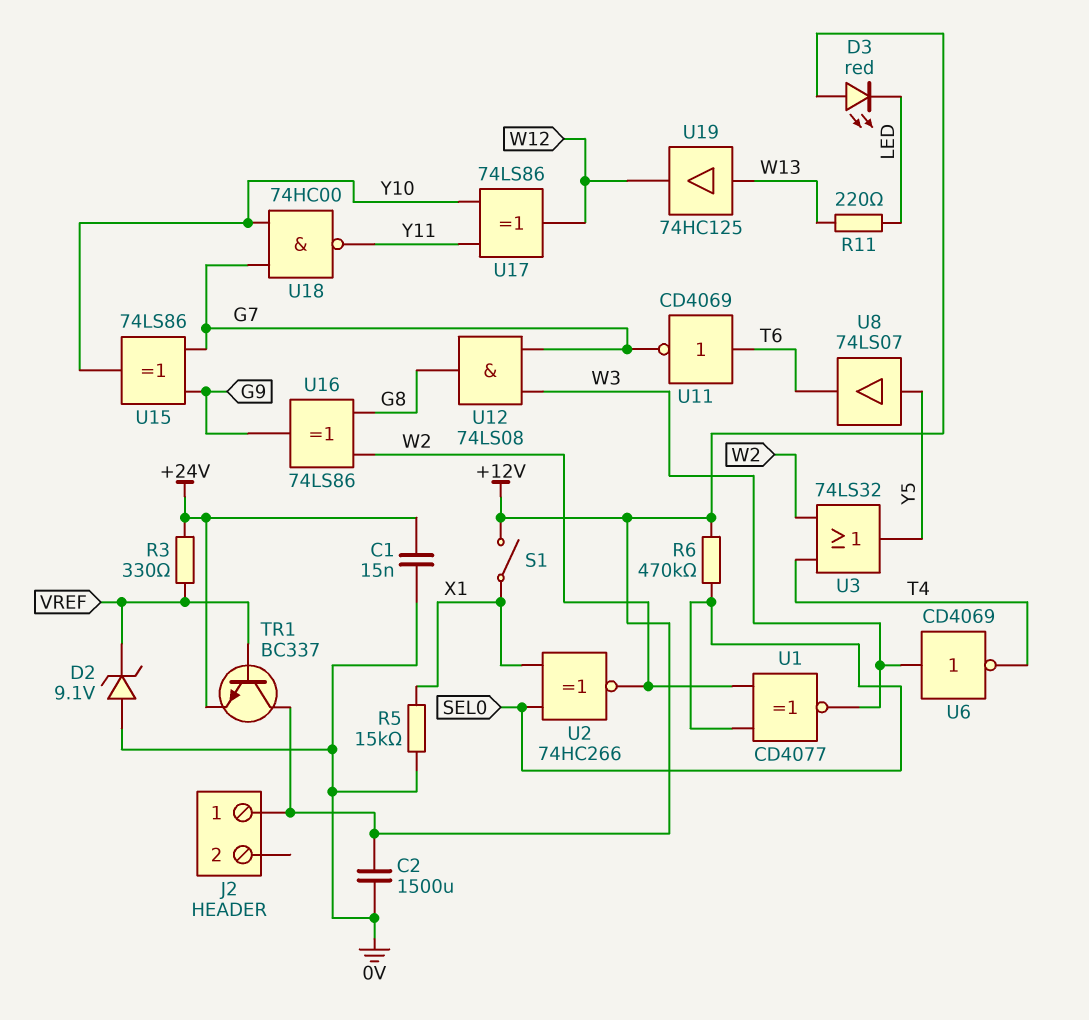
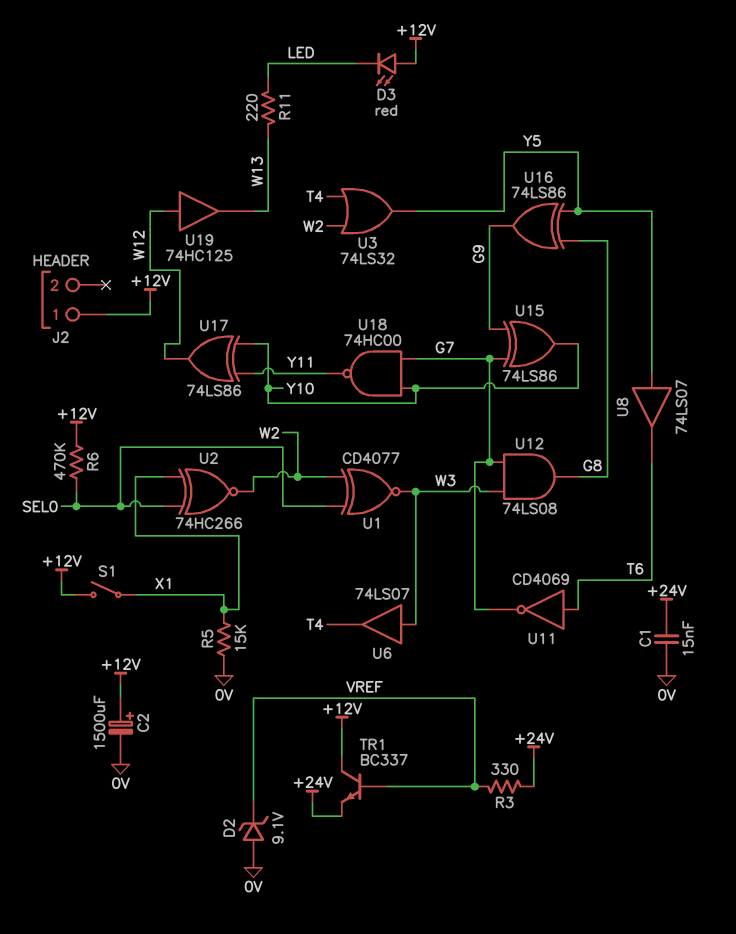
C2: 1500uF (+12V, 0V) -> 1500uF (plus +12V, minus 0V)
U6: NOT CD4069 (in W3, out T4) -> buffer 74LS07 (in W3, out T4)
U16: XOR 74LS86 (in G8, in W2, out G9) -> XOR 74LS86 (in G8, in Y5, out G9)
U19: buffer 74HC125 (in W13, out W12) -> buffer 74HC125 (in W12, out W13)

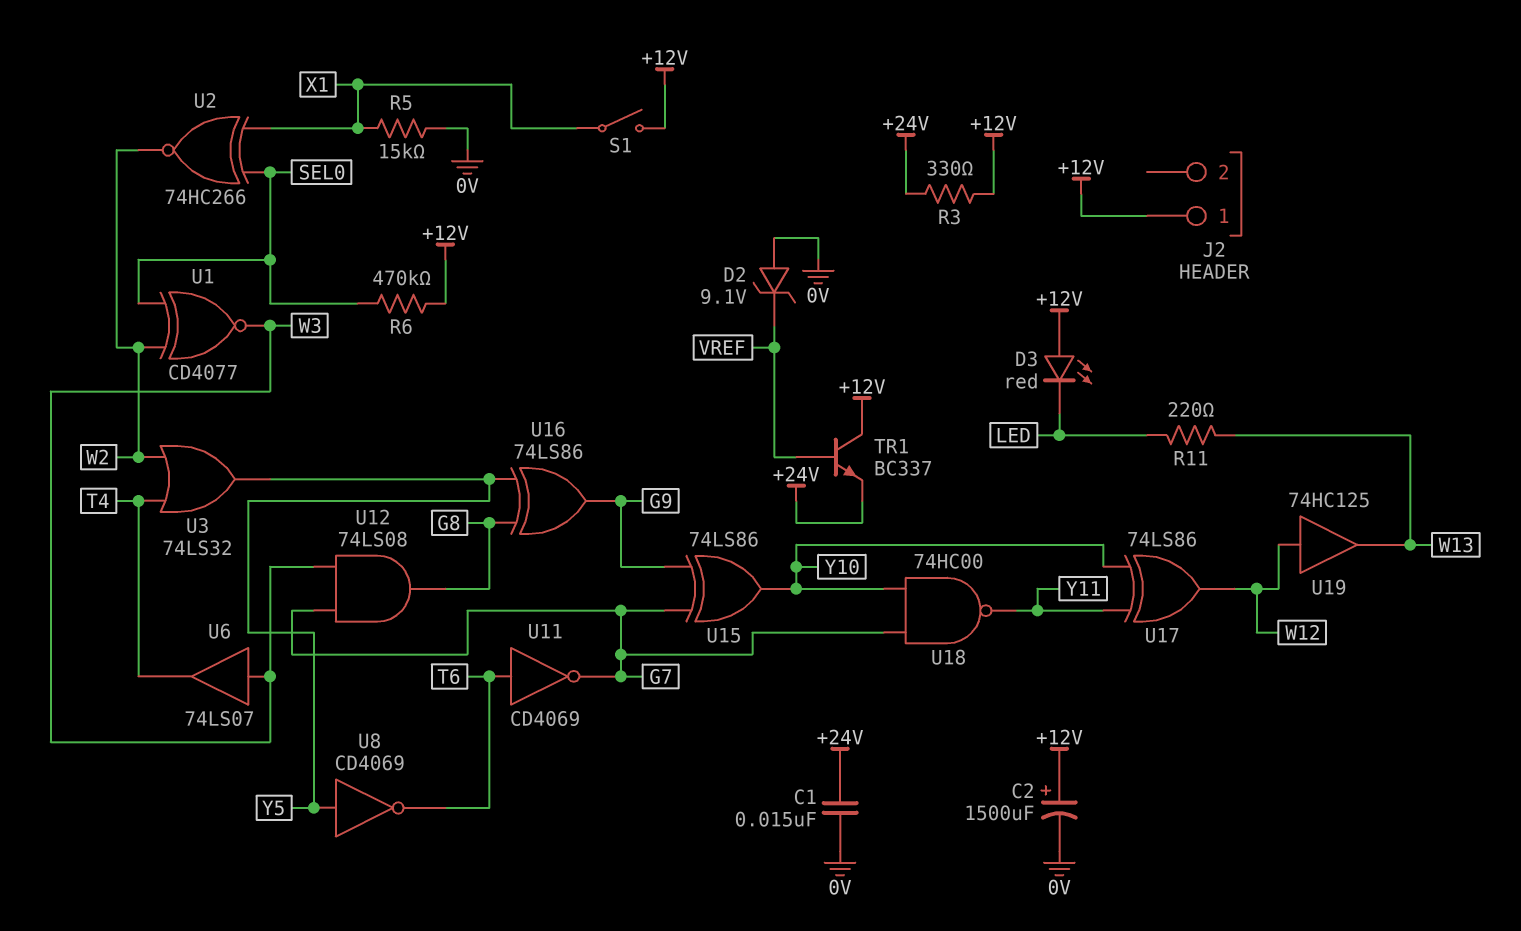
R3: 330 (+24V, VREF) -> 330 (+12V, +24V)
U8: buffer 74LS07 (in Y5, out T6) -> NOT CD4069 (in Y5, out T6)

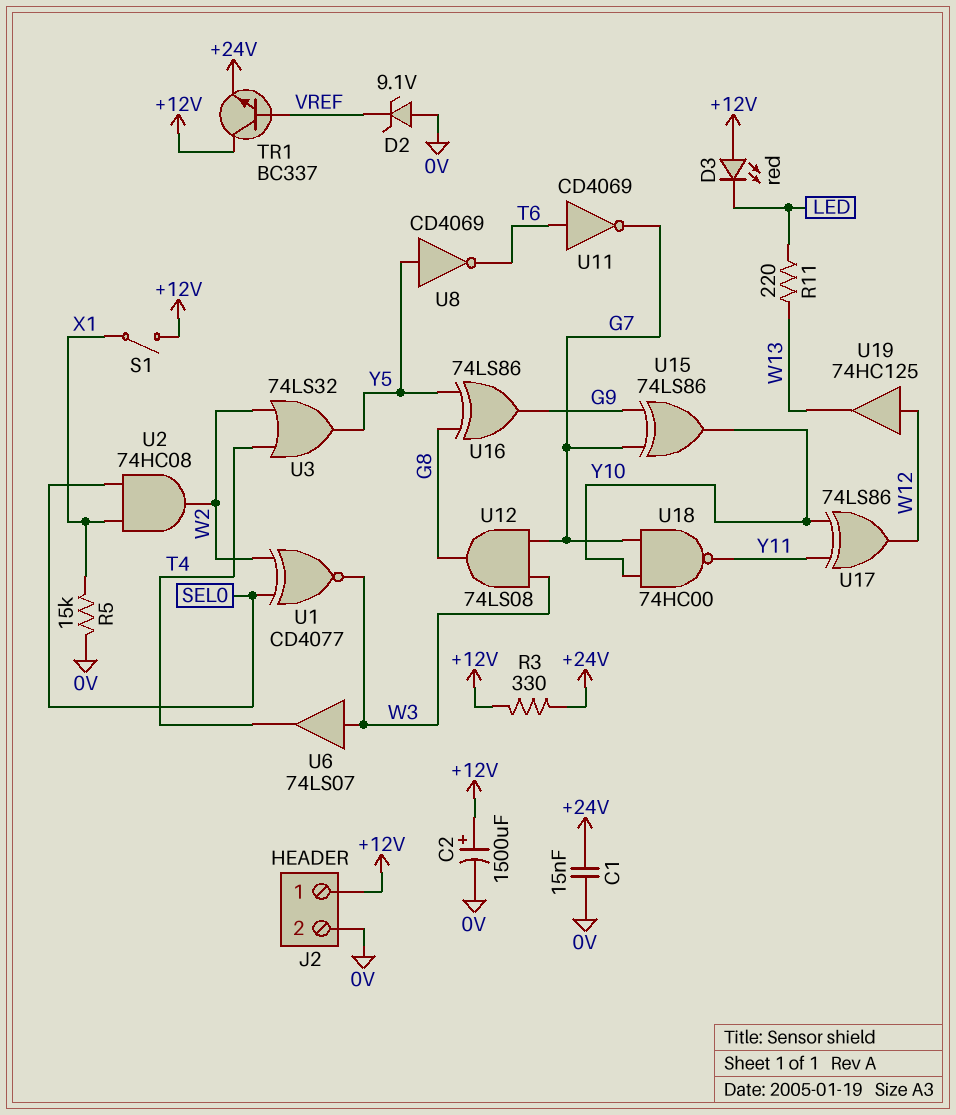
J2 pin 2: none -> 0V
R6: 470k (+12V, SEL0) -> none
U2: XNOR 74HC266 (in SEL0, in X1, out W2) -> AND 74HC08 (in SEL0, in X1, out W2)

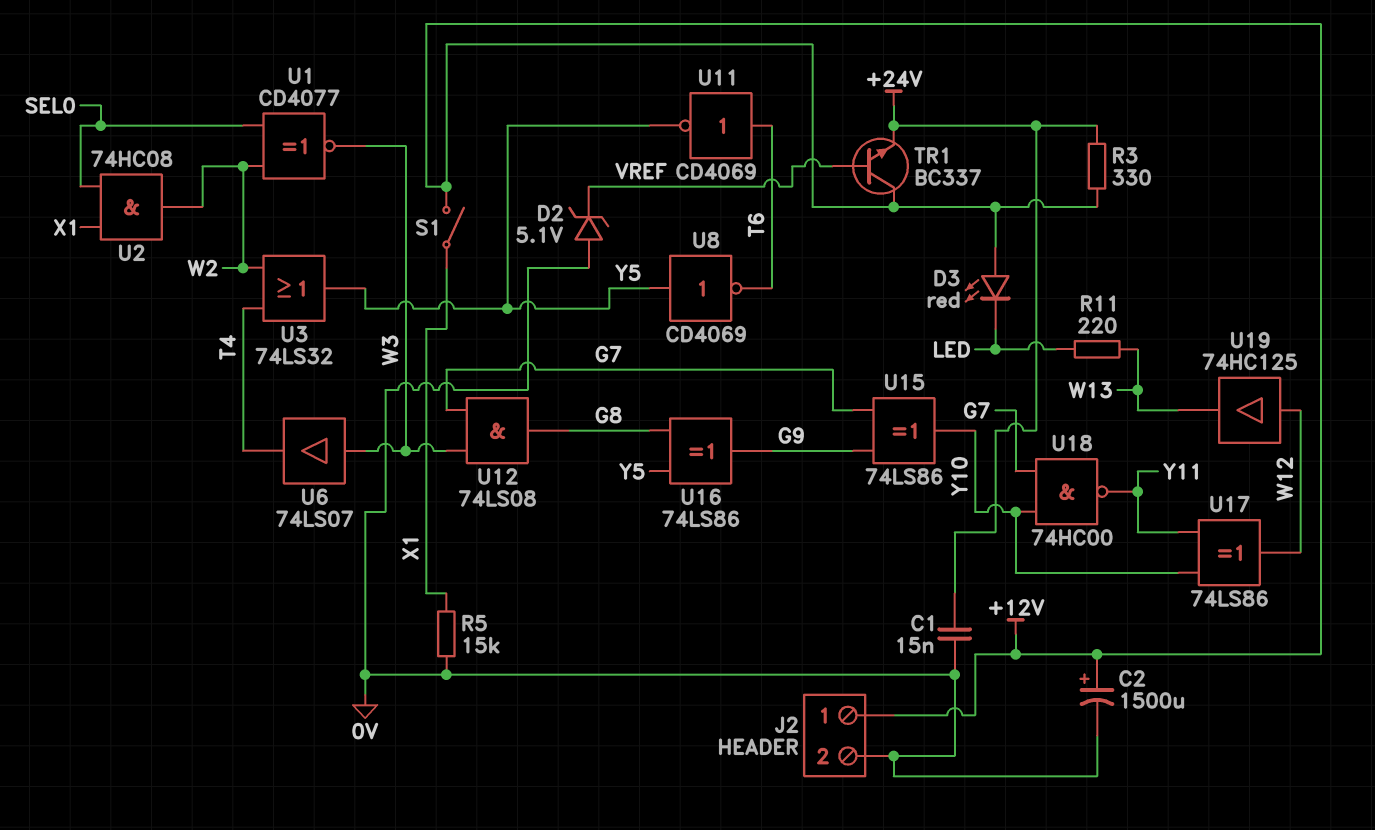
D2: zener 9.1V (A 0V, K VREF) -> zener 5.1V (A 0V, K VREF)
U11: NOT CD4069 (in T6, out G7) -> NOT CD4069 (in T6, out Y5)

